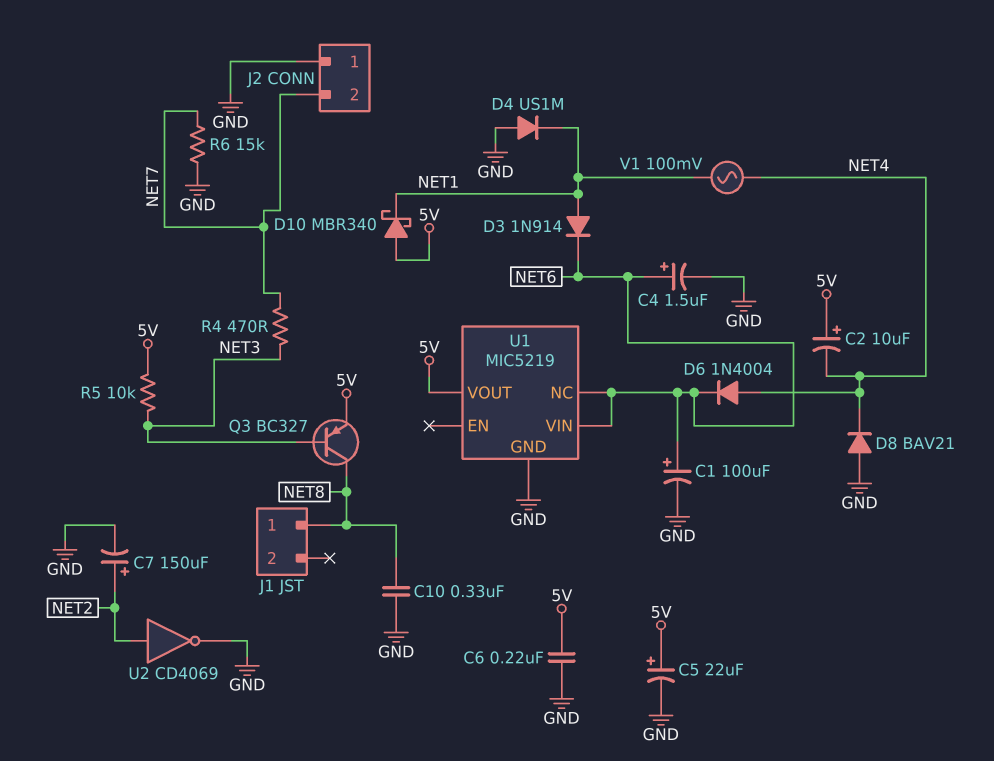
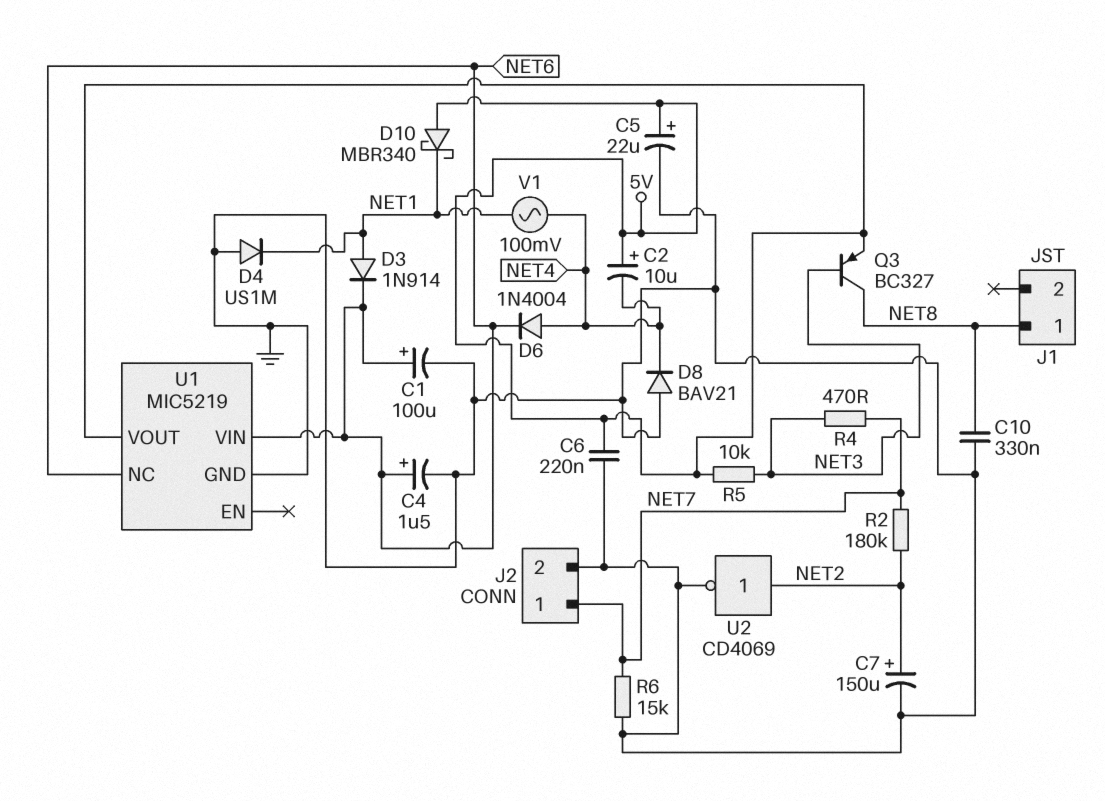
J2 pin 1: GND -> NET7
J2 pin 2: NET7 -> GND
R2: none -> 180k (NET2, NET7)

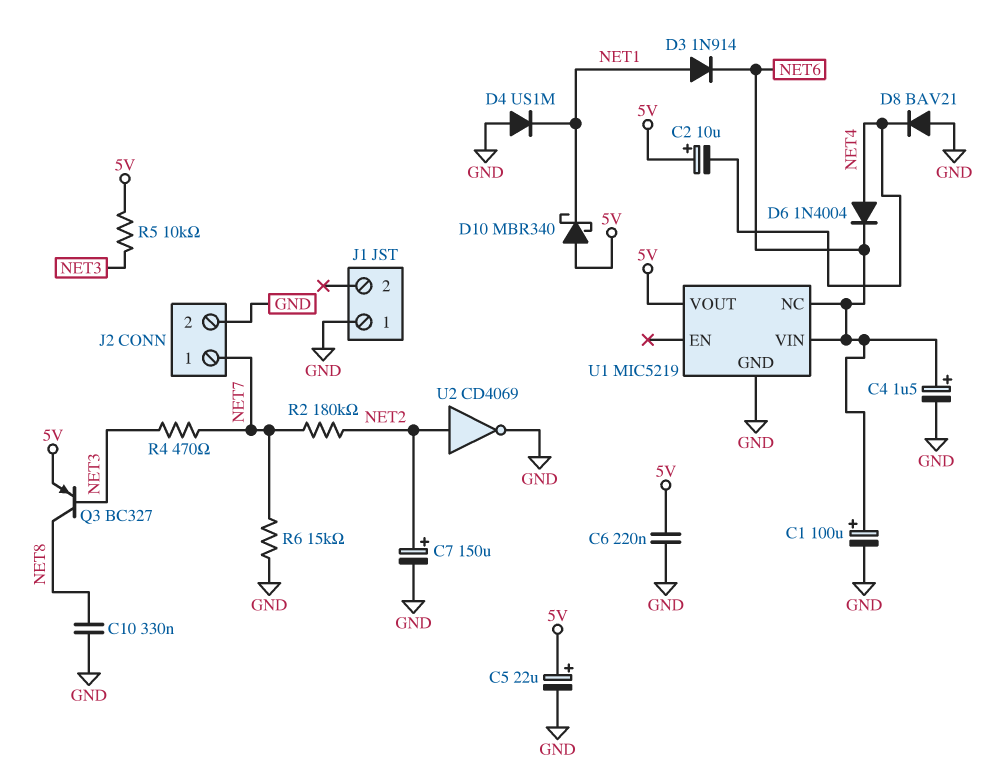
J1 pin 1: NET8 -> GND
V1: AC 100mV (NET1, NET4) -> none

